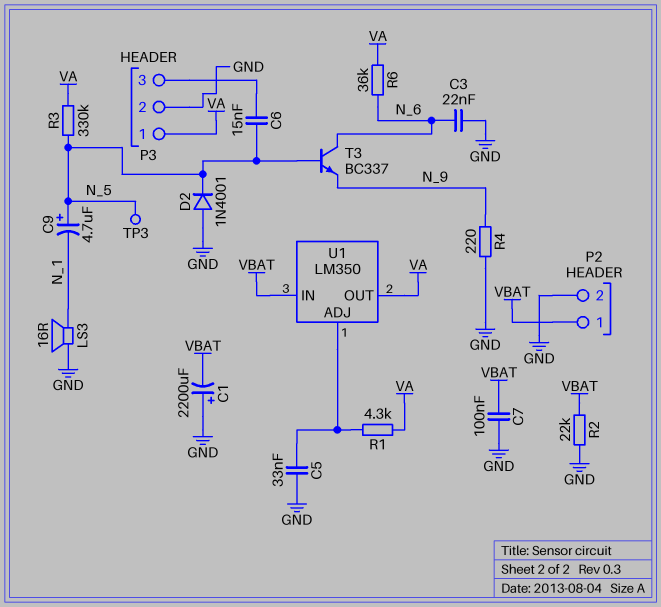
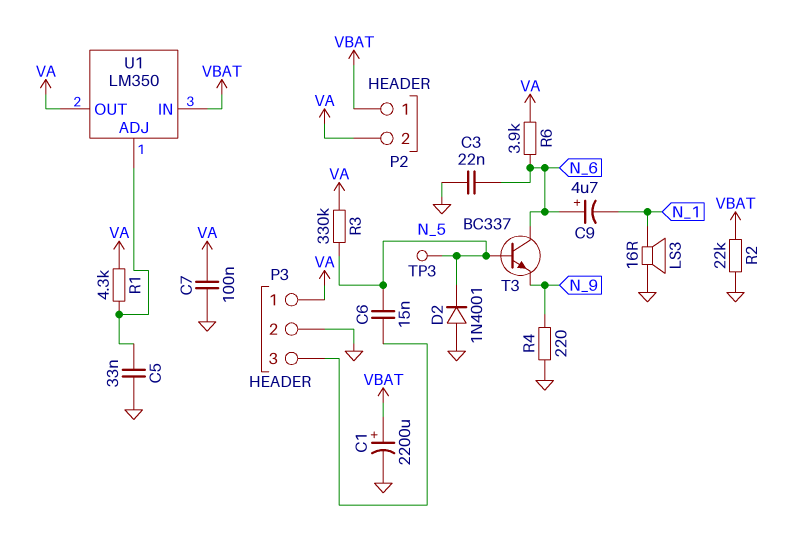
C1: 2200uF (plus GND, minus VBAT) -> 2200uF (plus VBAT, minus GND)
C7: 100nF (GND, VBAT) -> 100nF (GND, VA)
C9: 4.7uF (plus N_5, minus N_1) -> 4.7uF (plus N_6, minus N_1)
P2 pin 2: GND -> VA
R6: 36k (N_6, VA) -> 3.9k (N_6, VA)

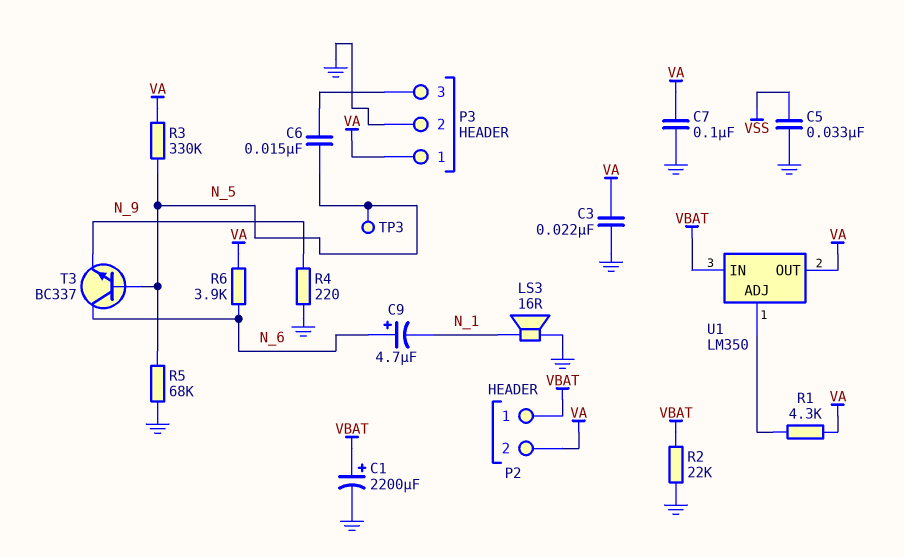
C3: 22nF (GND, N_6) -> 22nF (GND, VA)
C5: 33nF (GND, U1/ADJ) -> 33nF (GND, VSS)
D2: diode 1N4001 (A GND, K N_5) -> none
R5: none -> 68k (GND, N_5)

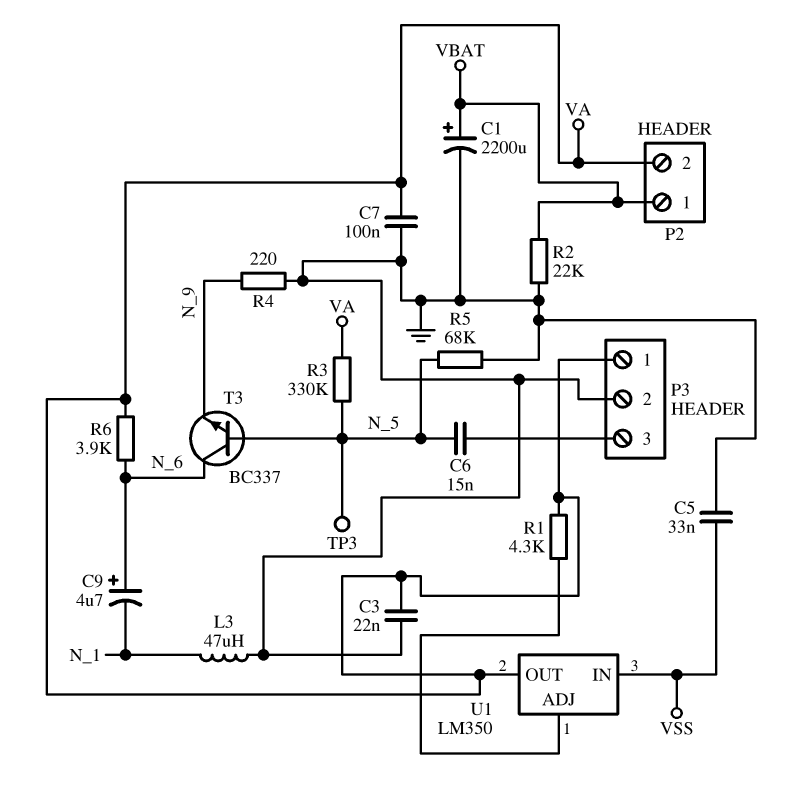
L3: none -> 47uH (GND, N_1)
LS3: speaker 16R (GND, N_1) -> none
U1 pin IN: VBAT -> VSS

